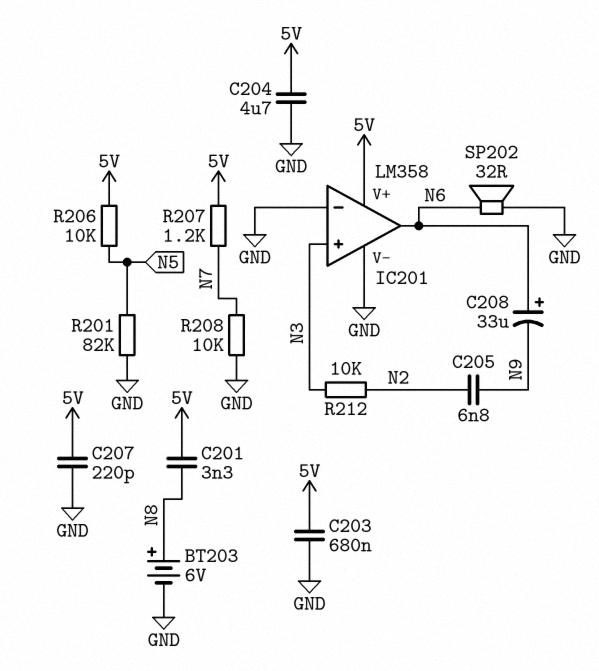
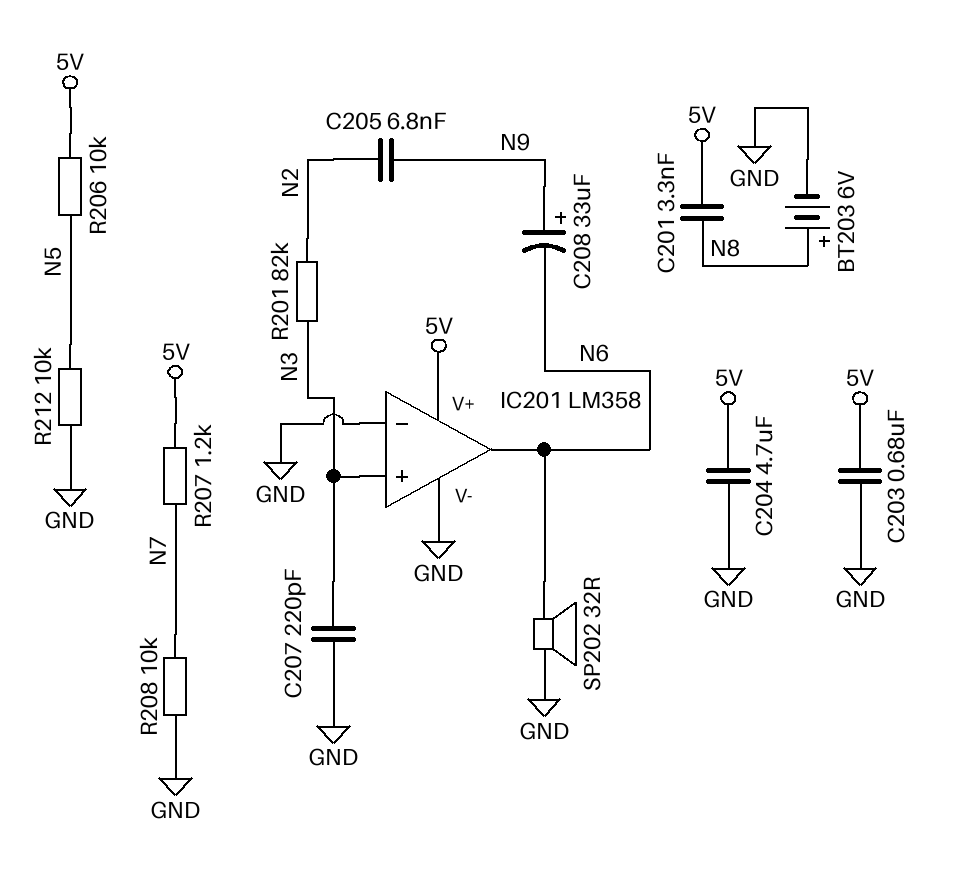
C207: 220pF (5V, GND) -> 220pF (GND, N3)
C208: 33uF (plus N6, minus N9) -> 33uF (plus N9, minus N6)
R201: 82k (GND, N5) -> 82k (N2, N3)
R212: 10k (N2, N3) -> 10k (GND, N5)

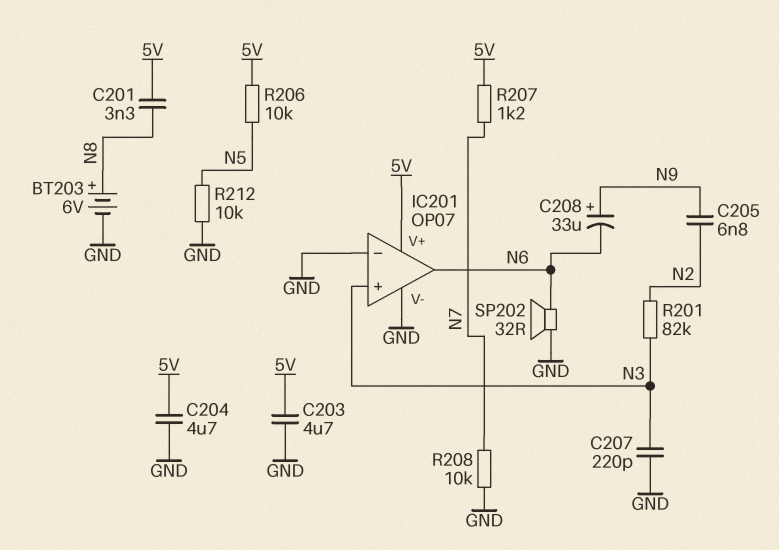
C203: 680nF (5V, GND) -> 4.7uF (5V, GND)
IC201: LM358 -> OP07

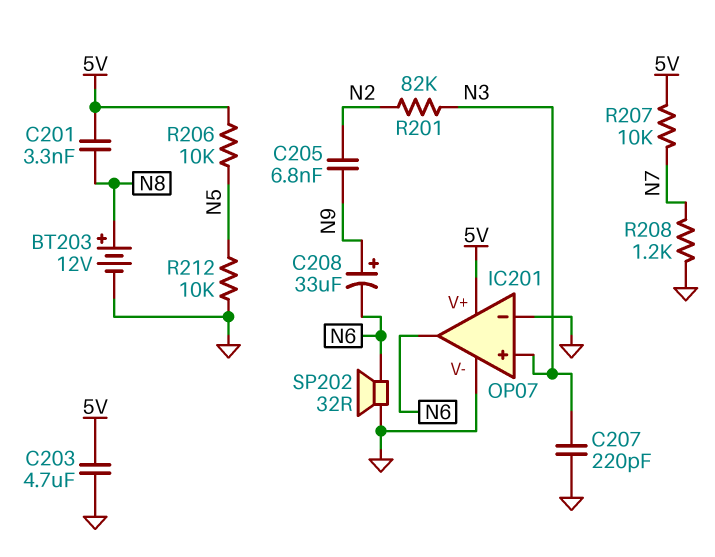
BT203: 6V (plus N8, minus GND) -> 12V (plus N8, minus GND)
C204: 4.7uF (5V, GND) -> none
R207: 1.2k (5V, N7) -> 10k (5V, N7)
R208: 10k (GND, N7) -> 1.2k (GND, N7)

